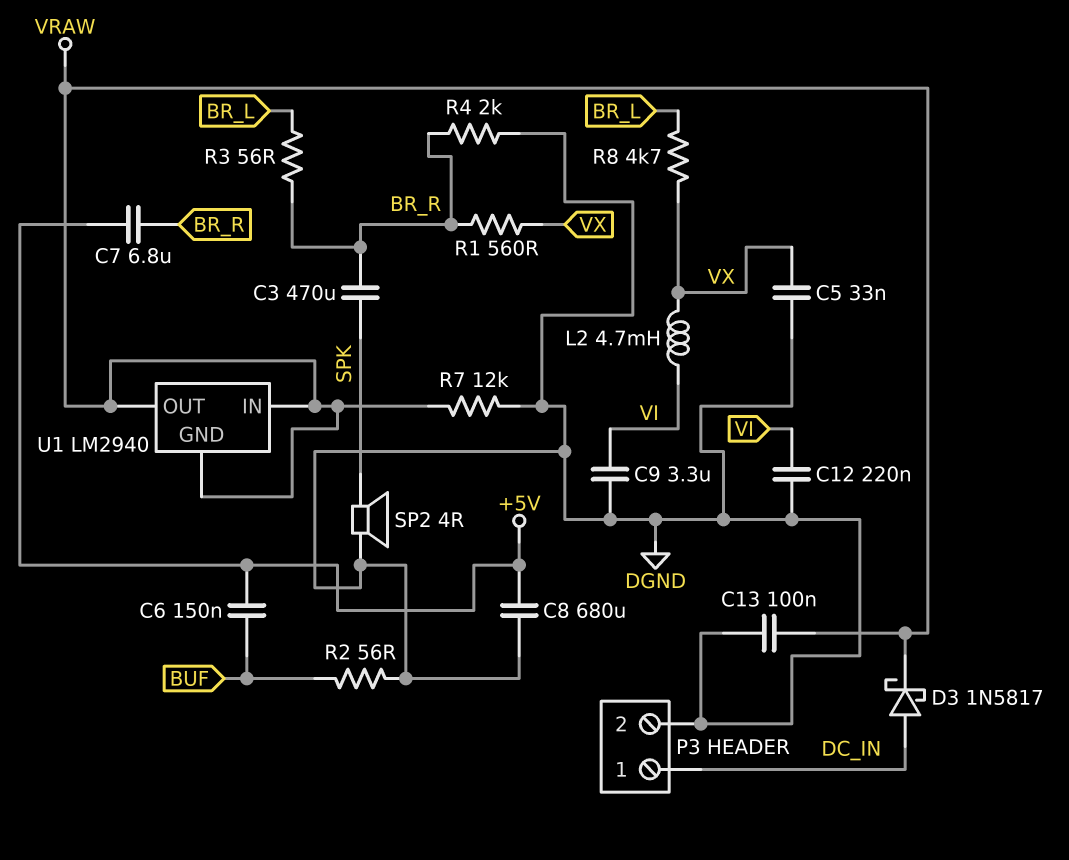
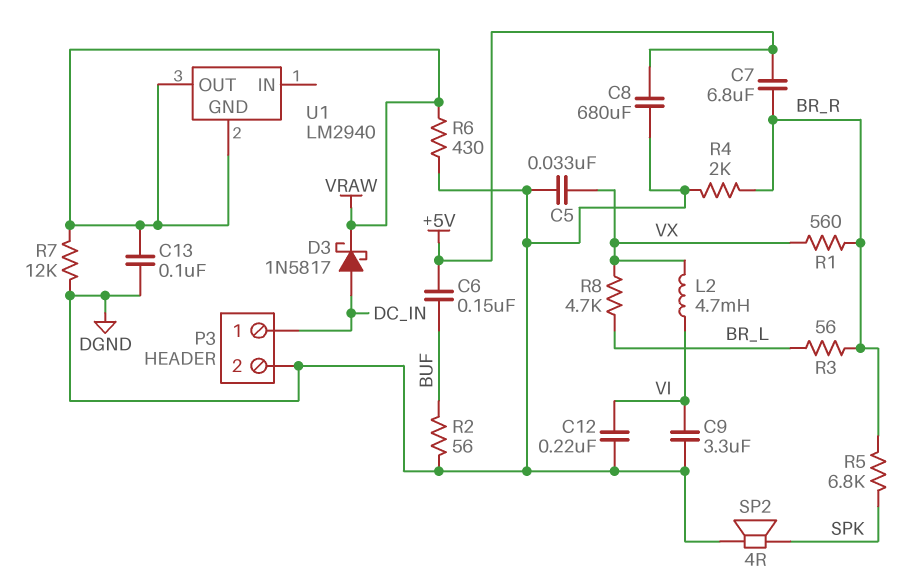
C3: 470uF (BR_R, SPK) -> none
R5: none -> 6.8k (BR_R, SPK)
R6: none -> 430 (DGND, VRAW)
U1 pin IN: VRAW -> none

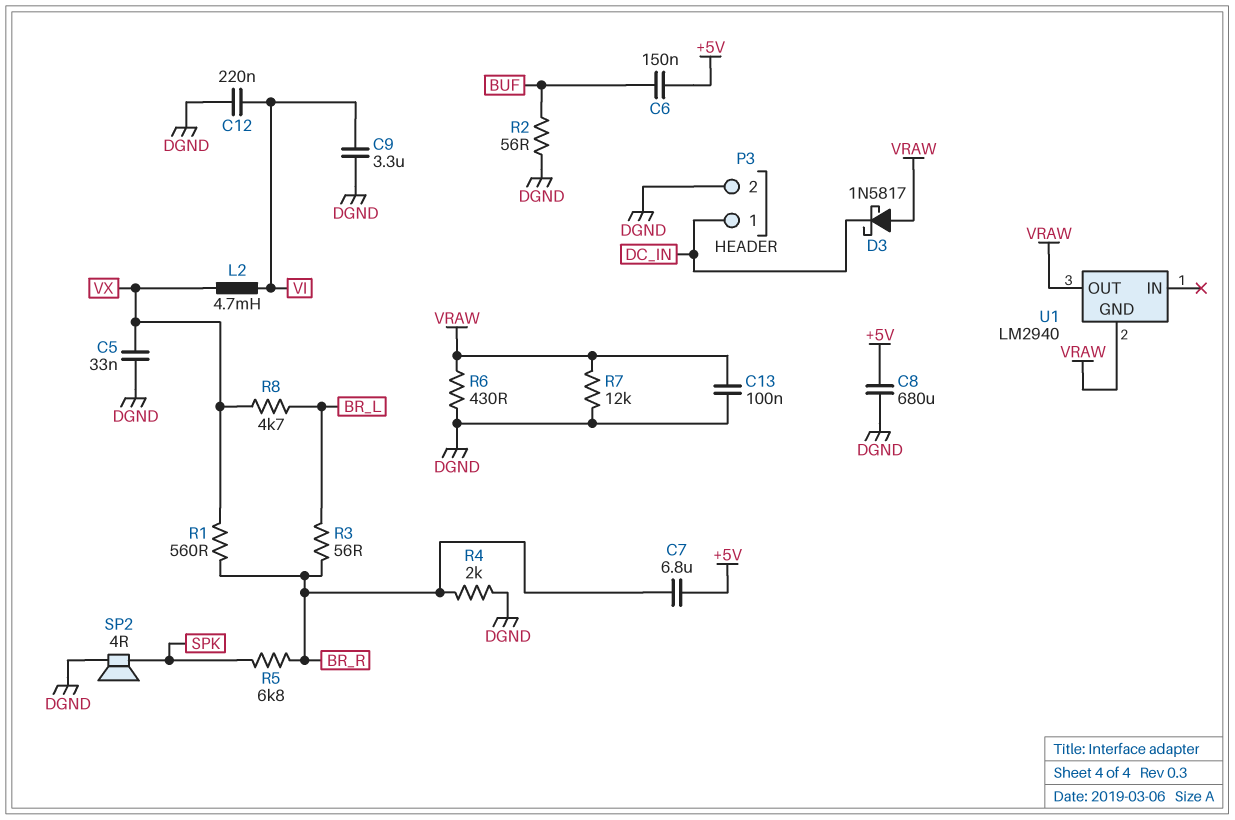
D3: schottky 1N5817 (A DC_IN, K VRAW) -> schottky 1N5817 (A VRAW, K DC_IN)

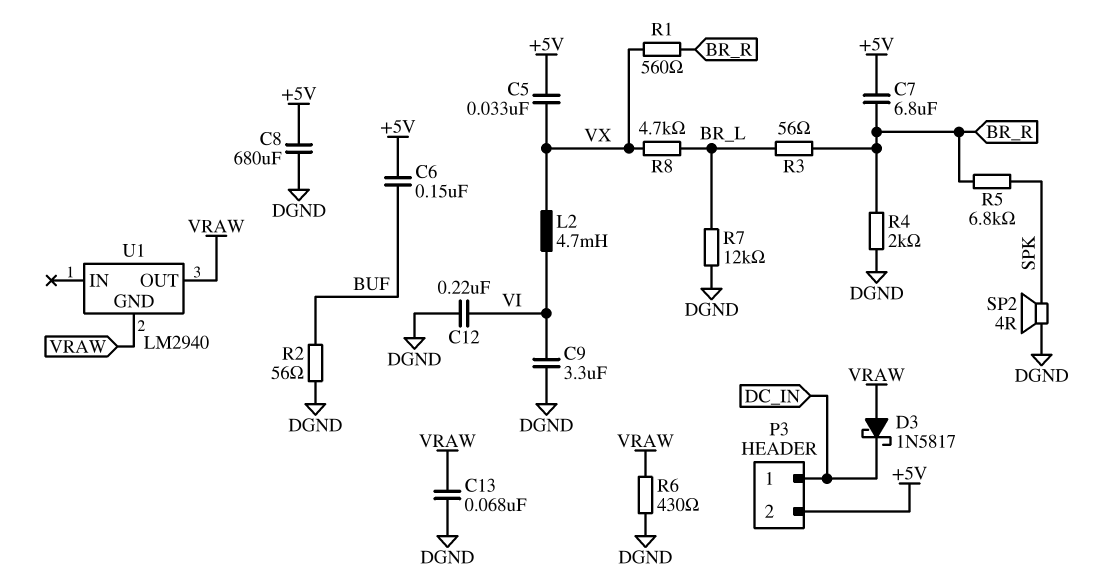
C5: 33nF (DGND, VX) -> 33nF (+5V, VX)
C13: 100nF (DGND, VRAW) -> 68nF (DGND, VRAW)
P3 pin 2: DGND -> +5V
R7: 12k (DGND, VRAW) -> 12k (BR_L, DGND)

